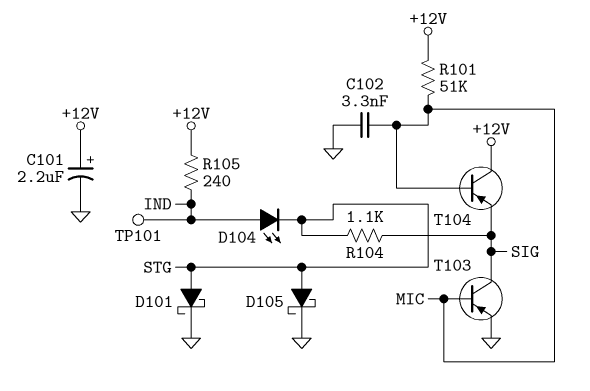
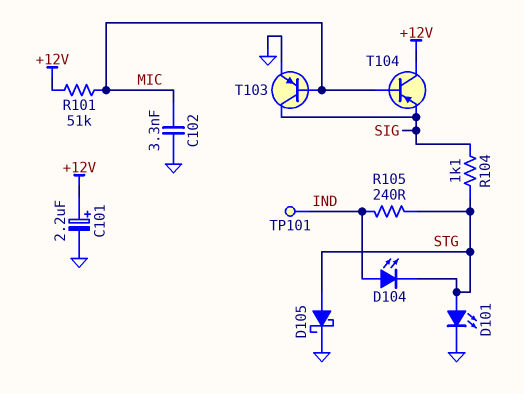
D101: schottky (A STG, K GND) -> LED (A STG, K GND)
R105: 240 (+12V, IND) -> 240 (IND, STG)

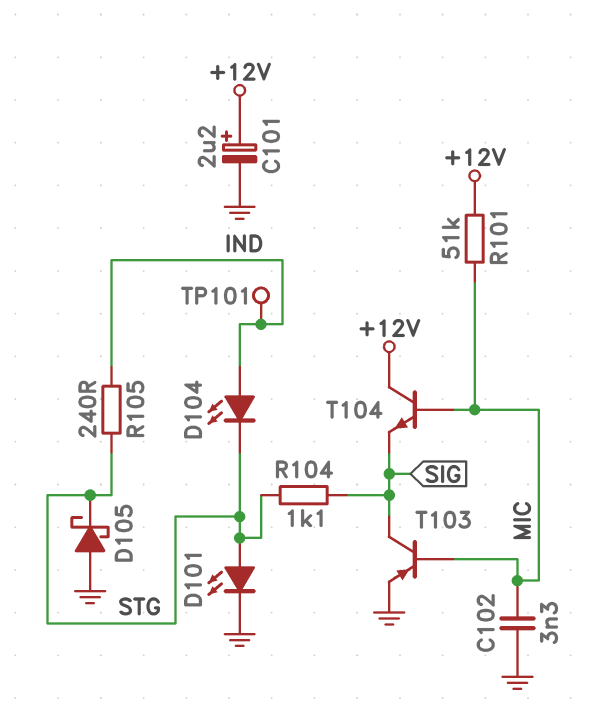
D105: schottky (A STG, K GND) -> schottky (A GND, K STG)
T104: PNP (B MIC, C +12V, E SIG) -> NPN (B MIC, C +12V, E SIG)

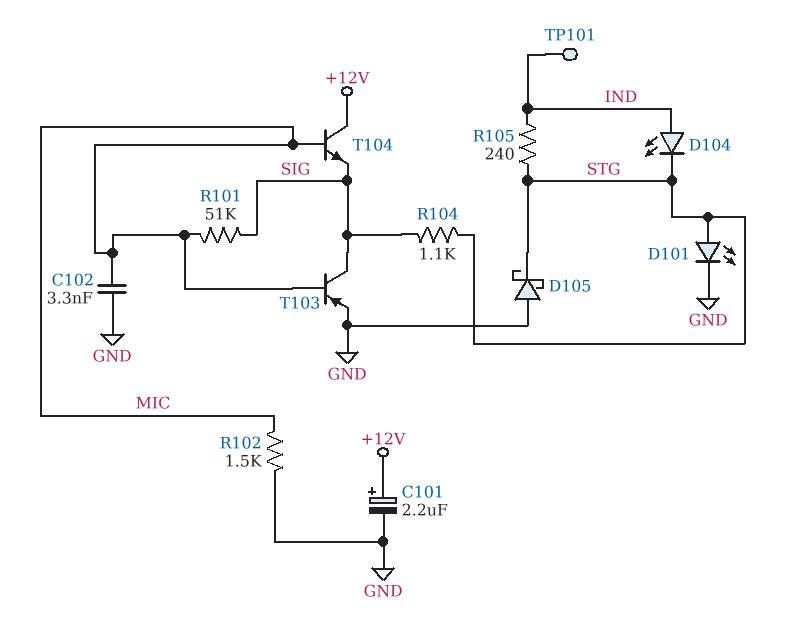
R101: 51k (+12V, MIC) -> 51k (MIC, SIG)
R102: none -> 1.5k (GND, MIC)

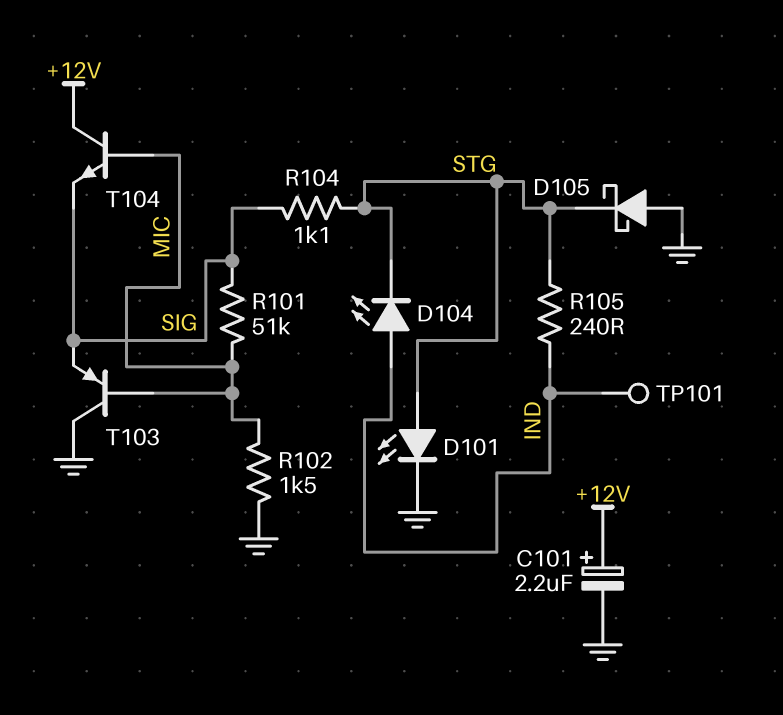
C102: 3.3nF (GND, MIC) -> none
T103: PNP (B MIC, C SIG, E GND) -> PNP (B MIC, C GND, E SIG)

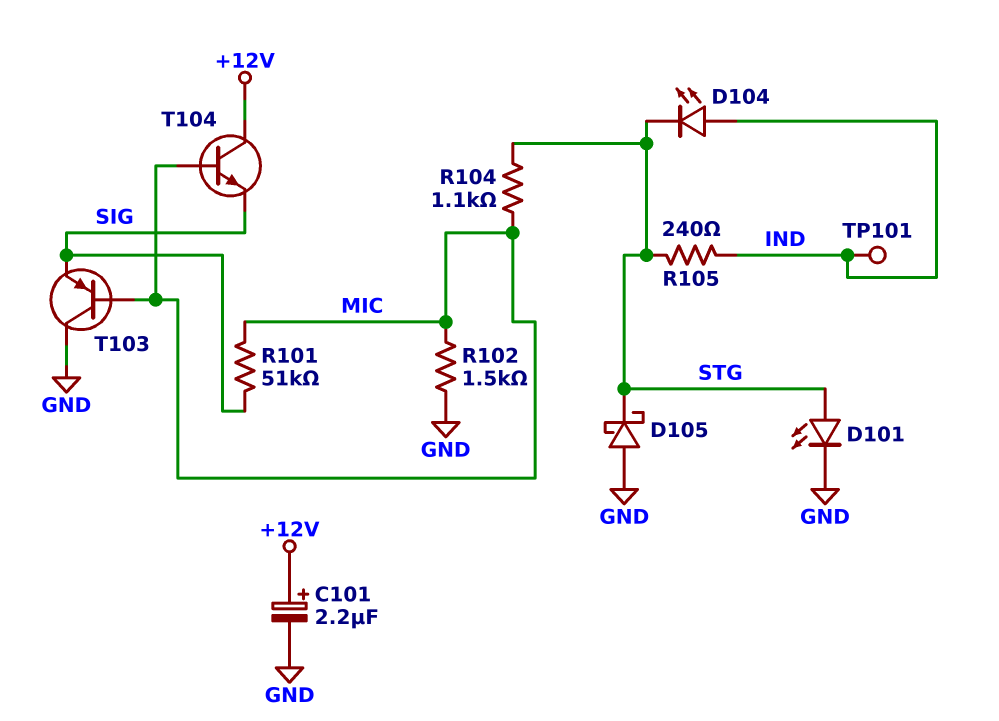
R104: 1.1k (SIG, STG) -> 1.1k (MIC, STG)

